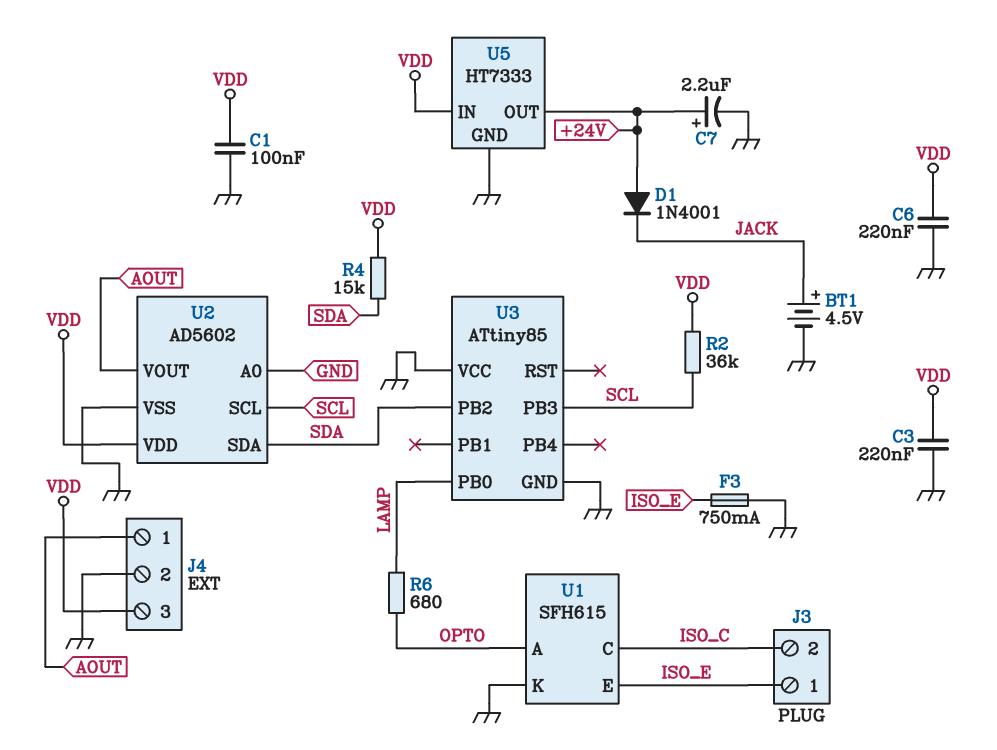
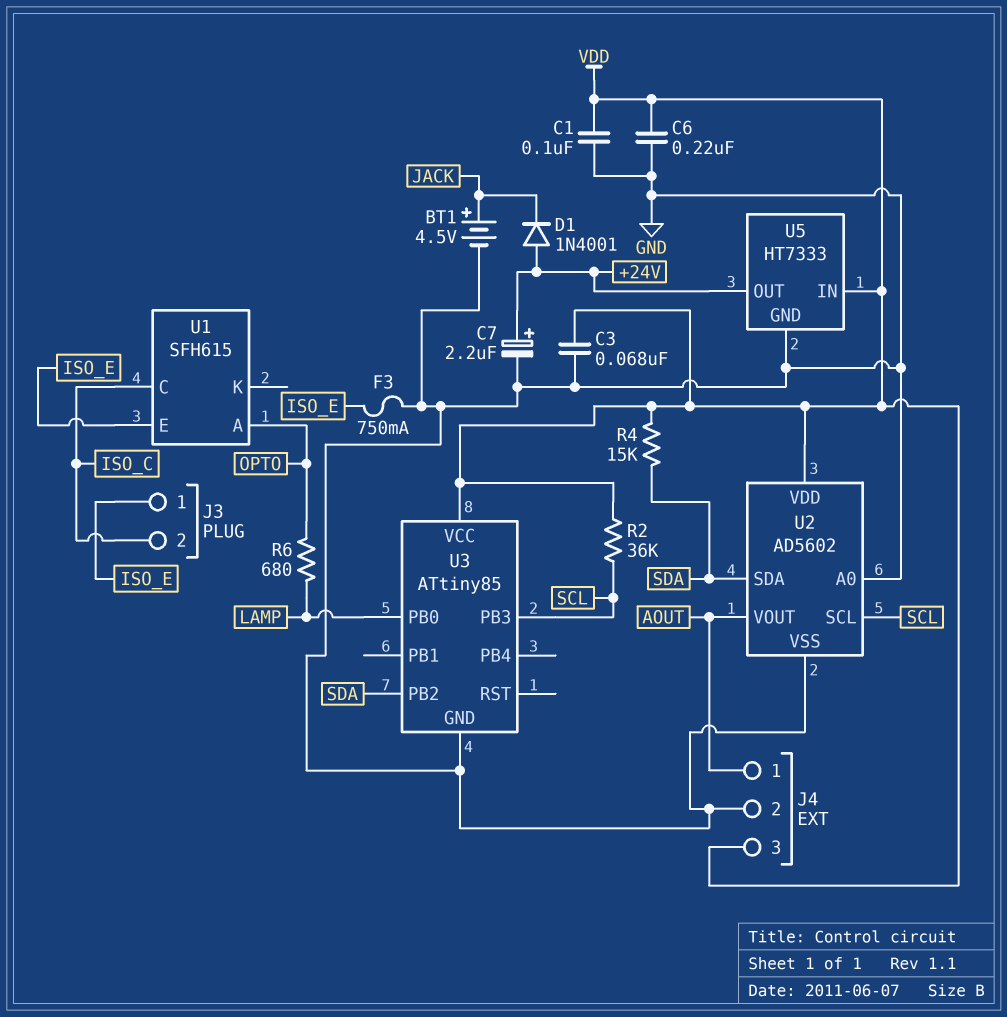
C3: 220nF (GND, VDD) -> 68nF (GND, VDD)
U1 pin K: GND -> none
U3 pin VCC: GND -> VDD

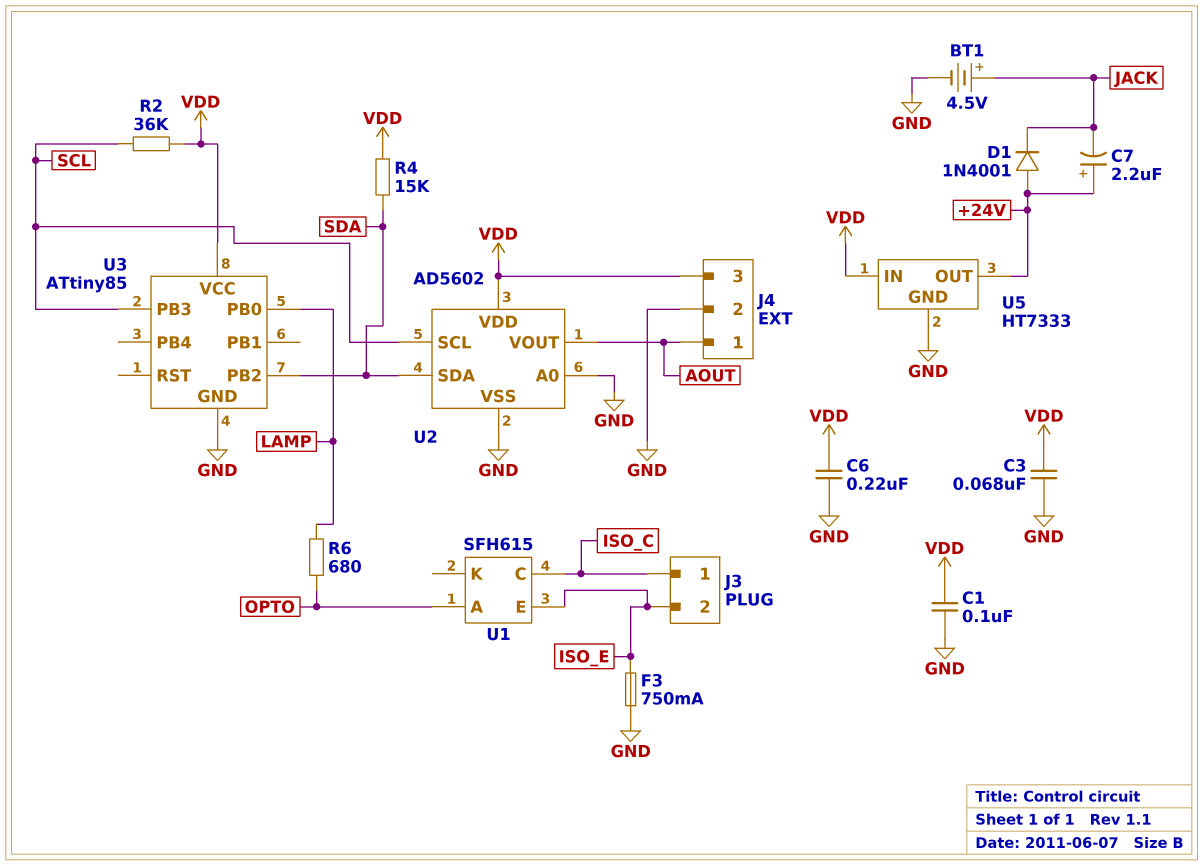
C7: 2.2uF (plus +24V, minus GND) -> 2.2uF (plus +24V, minus JACK)
J3 pin 1: ISO_E -> ISO_C
J3 pin 2: ISO_C -> ISO_E

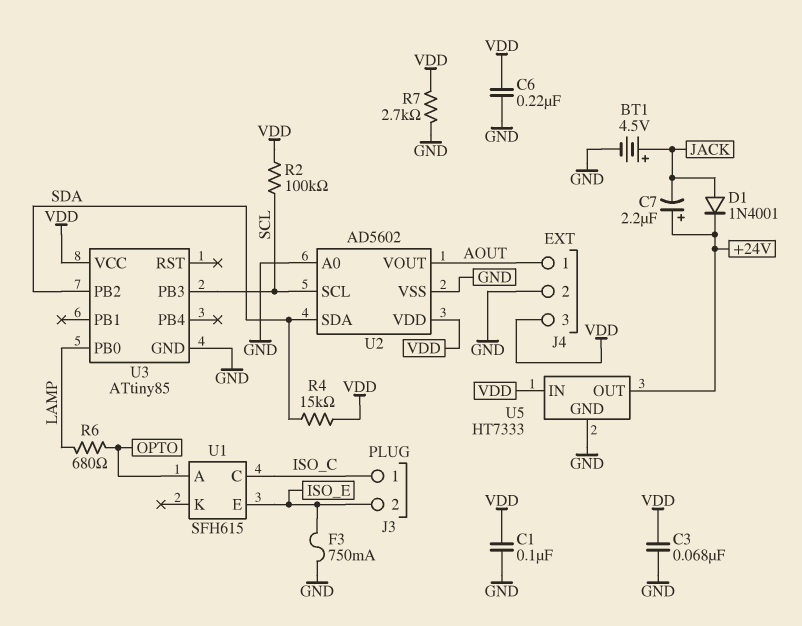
D1: diode 1N4001 (A +24V, K JACK) -> diode 1N4001 (A JACK, K +24V)
R2: 36k (SCL, VDD) -> 100k (SCL, VDD)
R7: none -> 2.7k (GND, VDD)

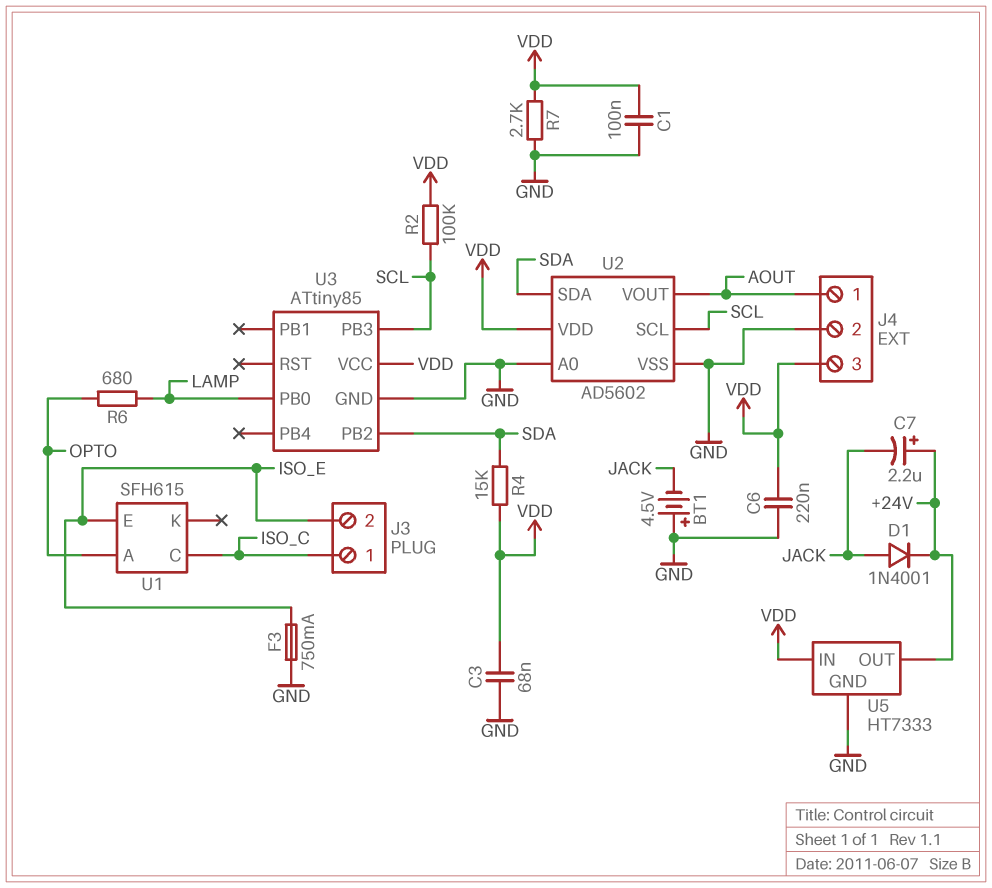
BT1: 4.5V (plus JACK, minus GND) -> 4.5V (plus GND, minus JACK)

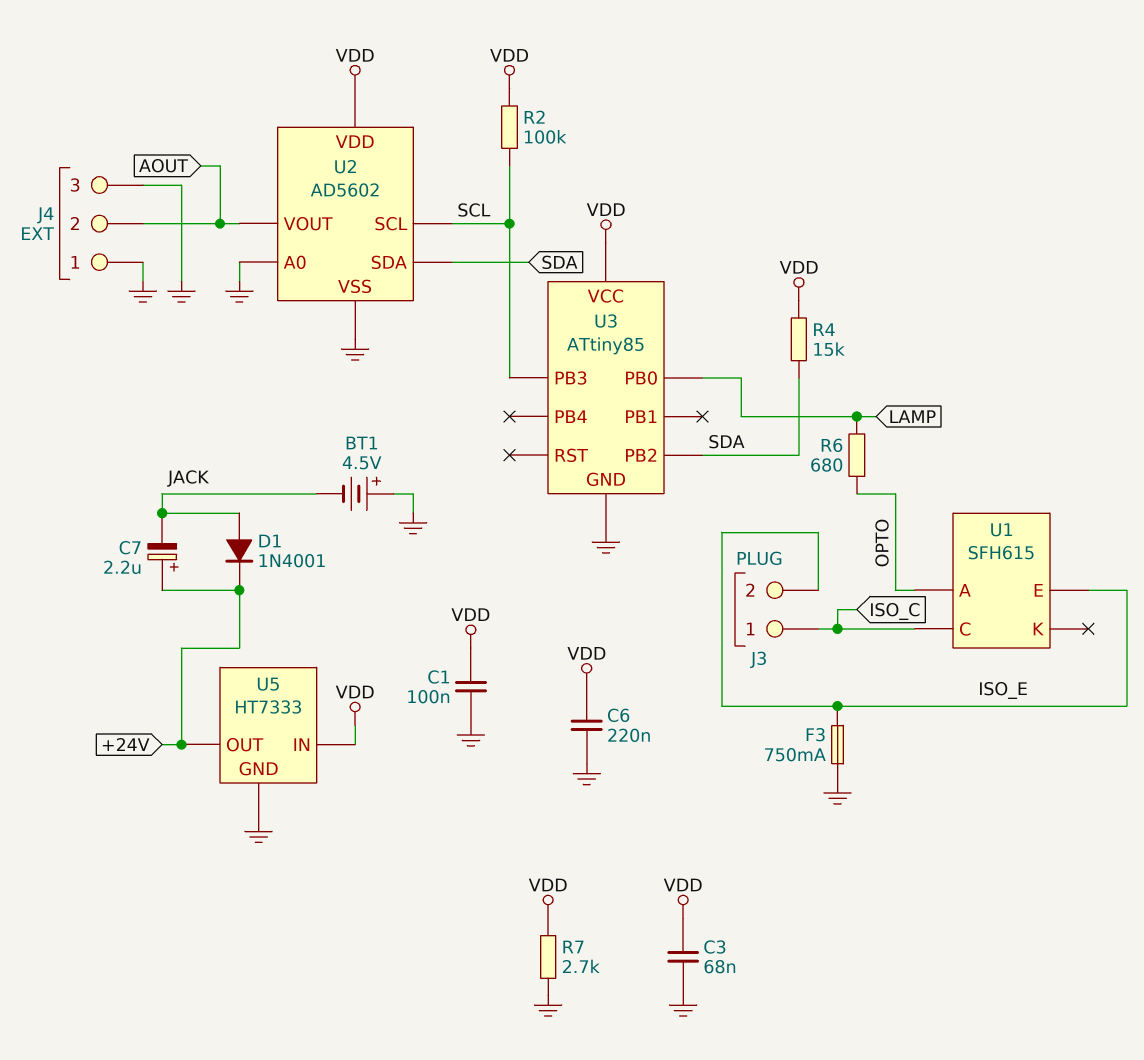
J4 pin 1: AOUT -> GND
J4 pin 2: GND -> AOUT
J4 pin 3: VDD -> GND

